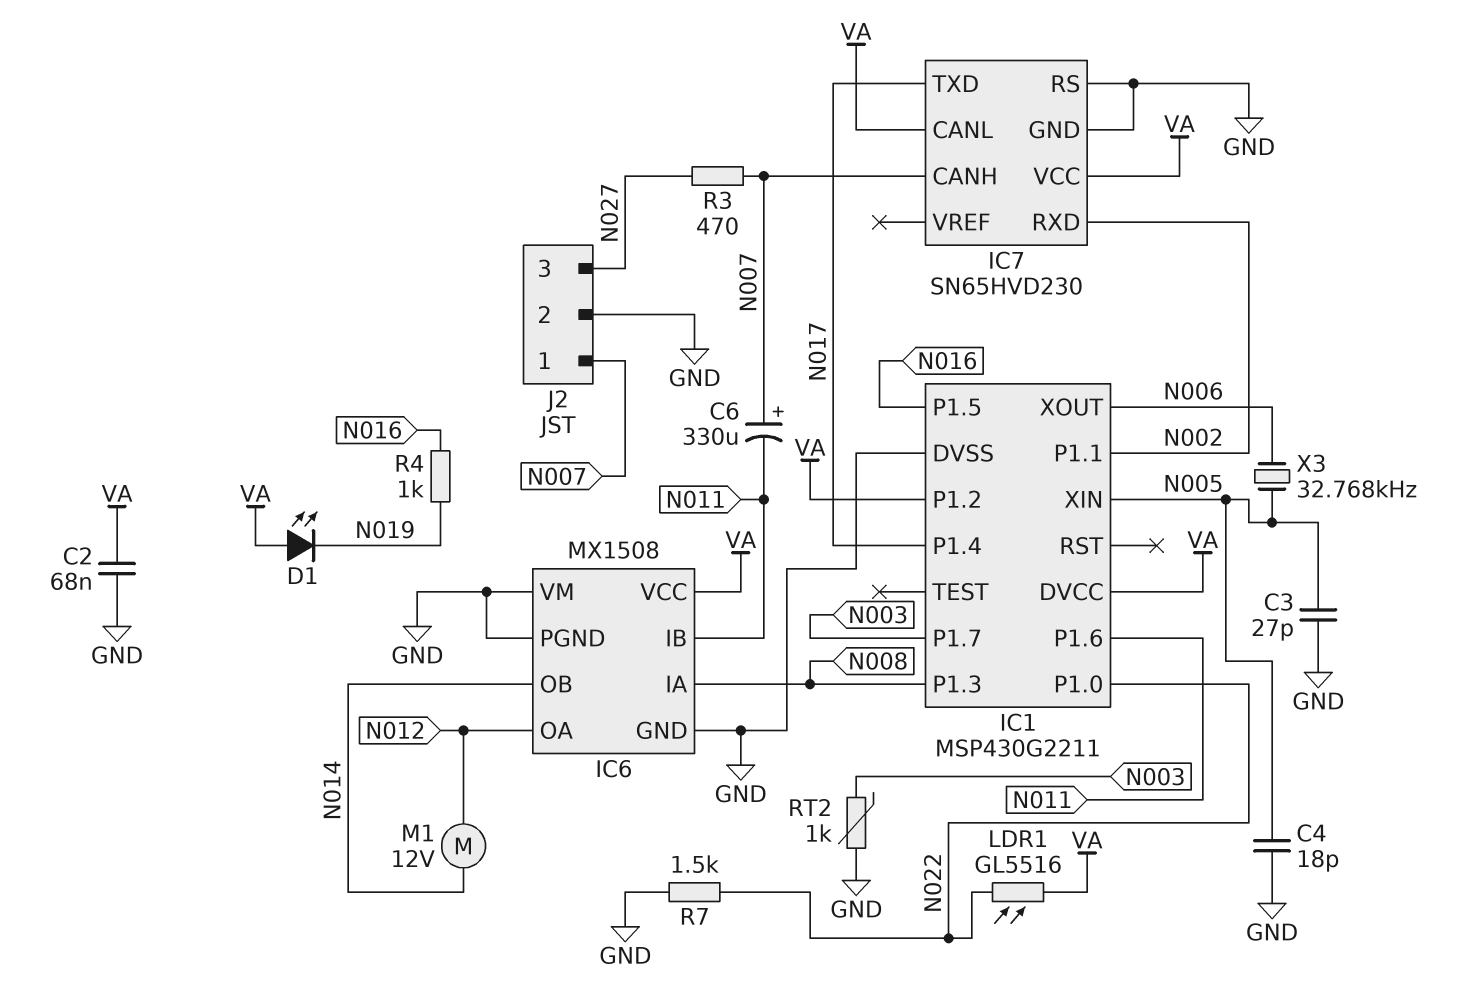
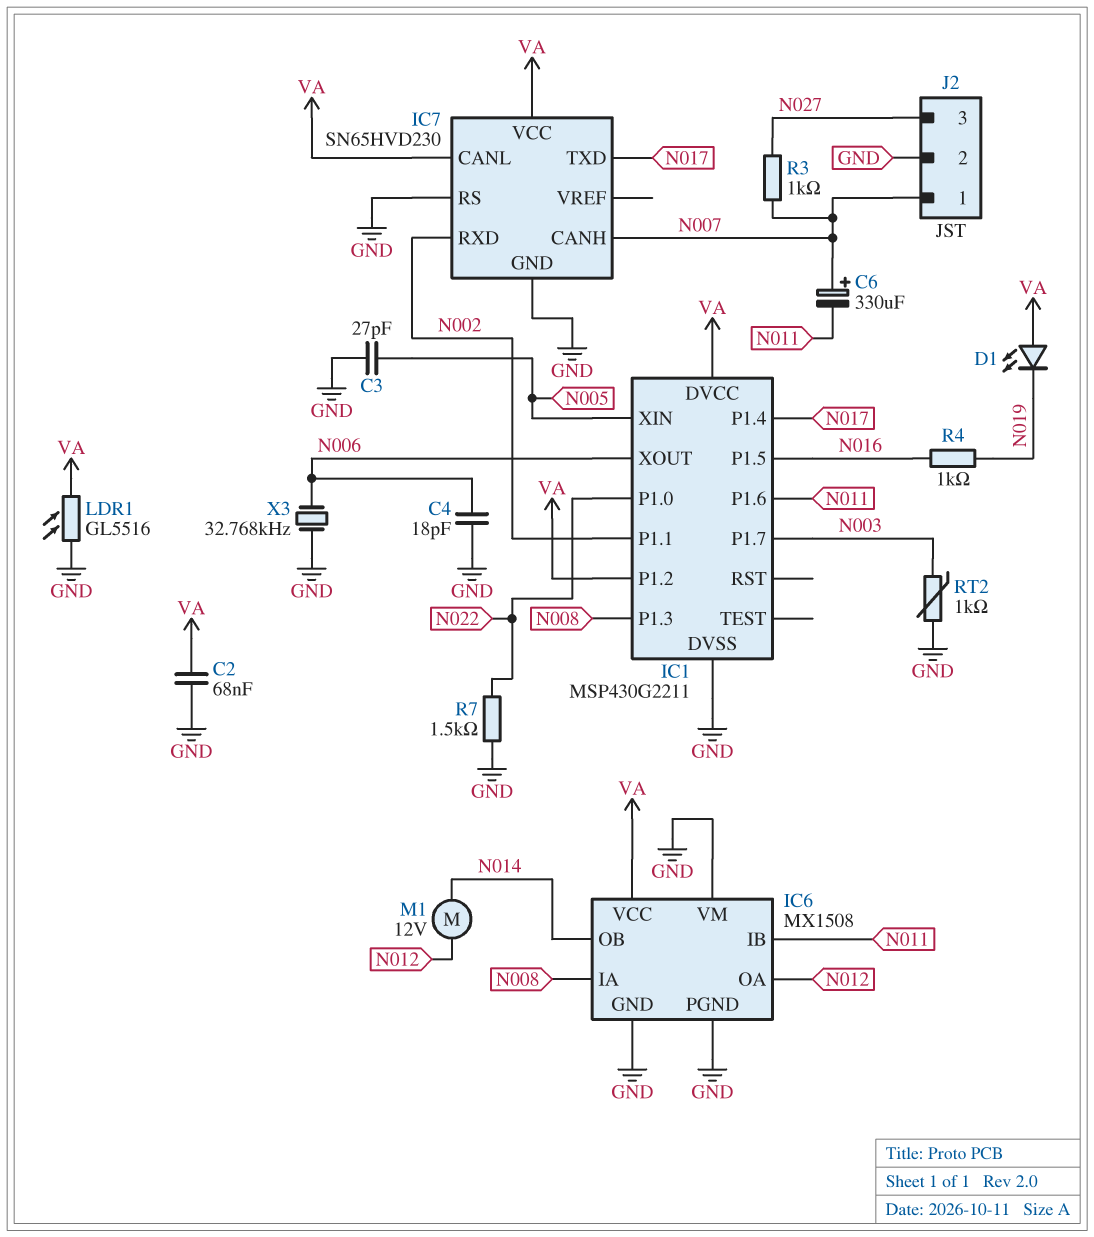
C4: 18pF (GND, N005) -> 18pF (GND, N006)
LDR1: GL5516 (N022, VA) -> GL5516 (GND, VA)
R3: 470 (N007, N027) -> 1k (N007, N027)
X3: 32.768kHz (N005, N006) -> 32.768kHz (GND, N006)

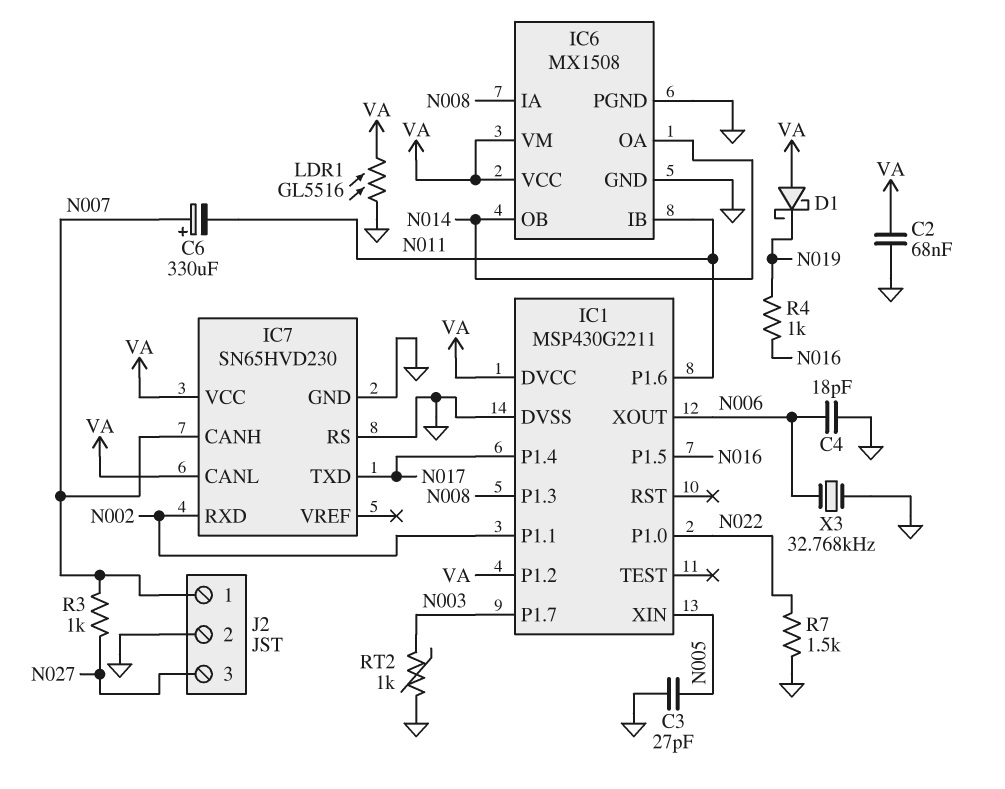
D1: LED (A VA, K N019) -> schottky (A VA, K N019)
IC6 pin OA: N012 -> N014
IC6 pin VM: GND -> VA
M1: motor 12V (N012, N014) -> none

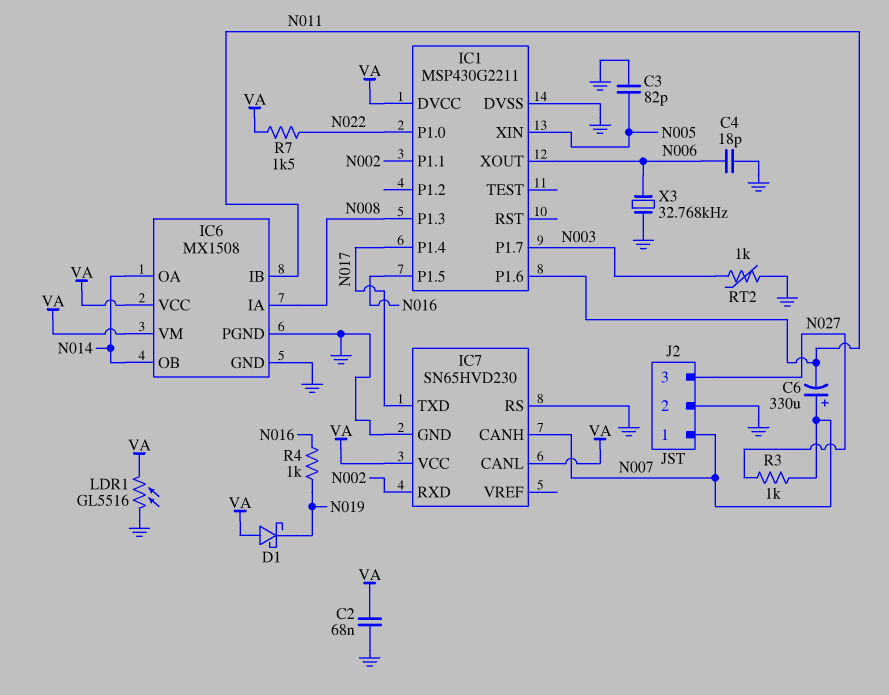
C3: 27pF (GND, N005) -> 82pF (GND, N005)
IC1 pin P1.2: VA -> none
R7: 1.5k (GND, N022) -> 1.5k (N022, VA)

